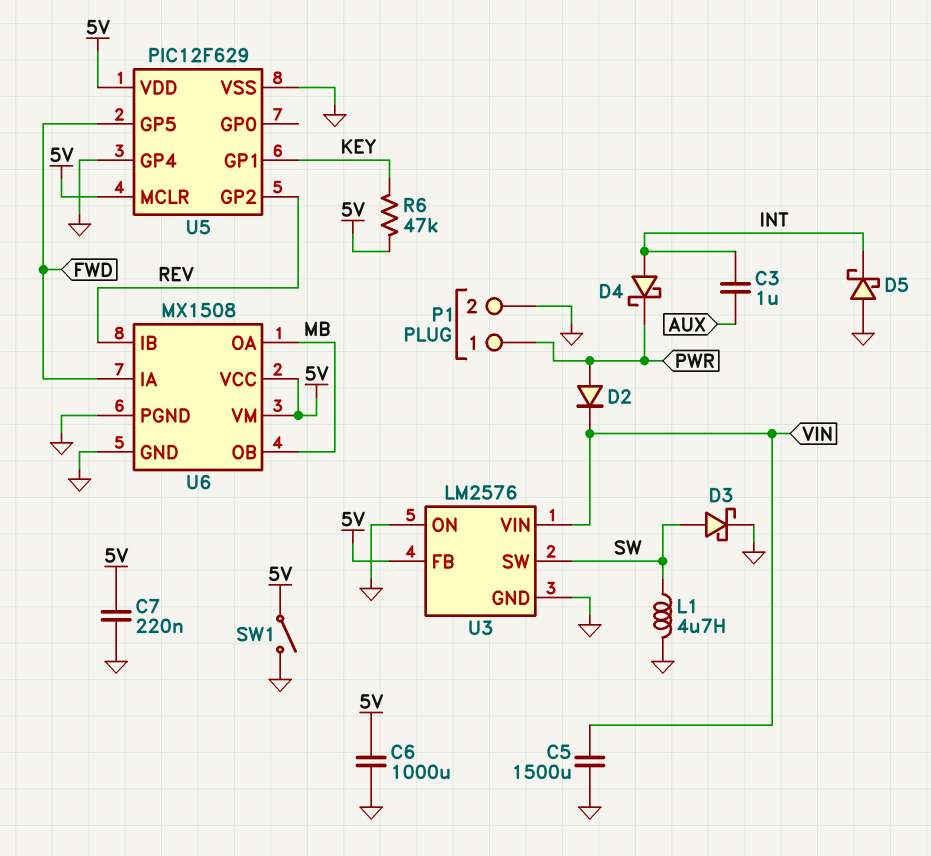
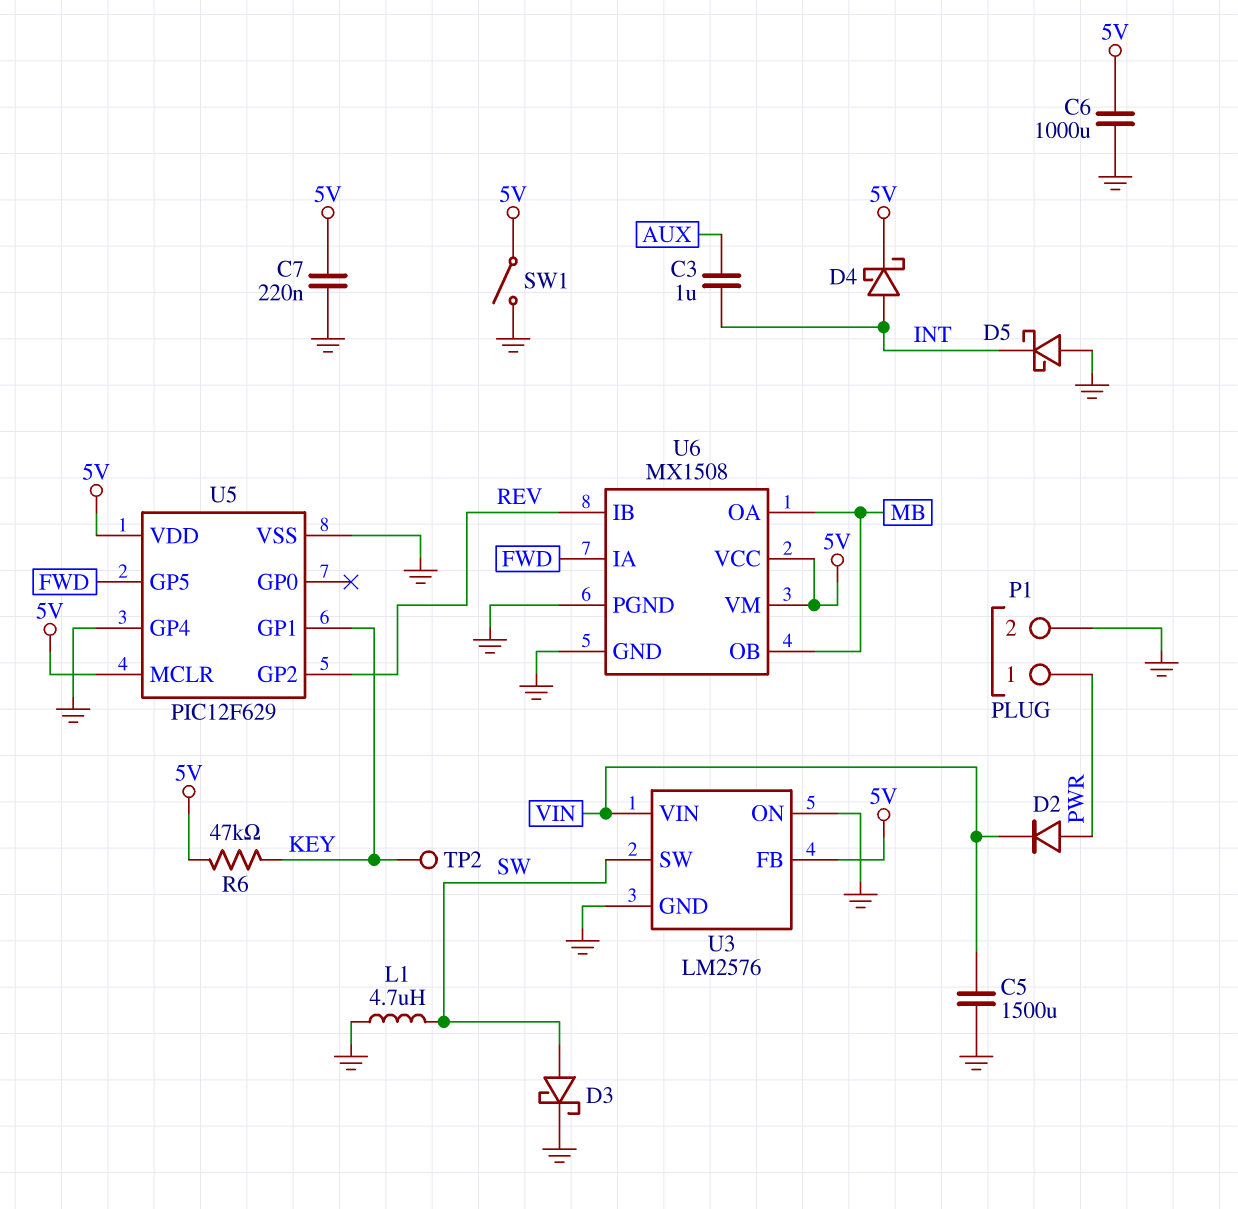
D4: schottky (A INT, K PWR) -> schottky (A INT, K 5V)
TP2: none -> test point (KEY)

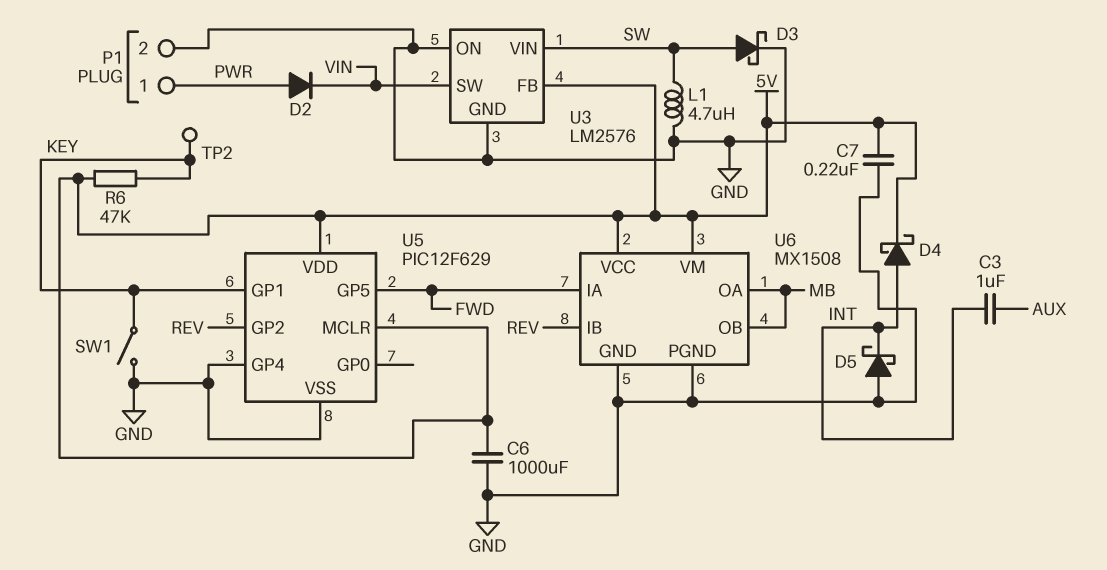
C5: 1500uF (GND, VIN) -> none
SW1: switch (5V, GND) -> switch (GND, KEY)
U3 pin SW: SW -> VIN
U3 pin VIN: VIN -> SW

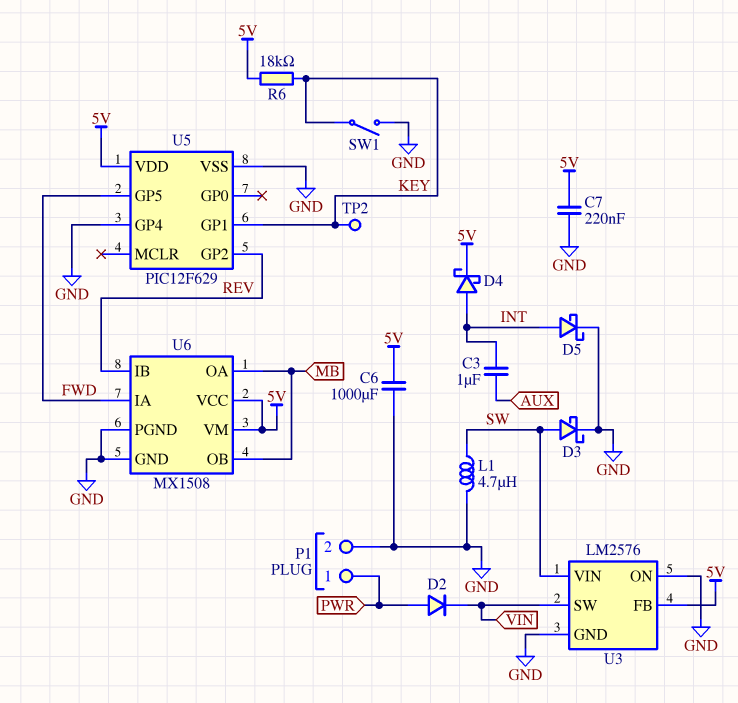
D5: schottky (A GND, K INT) -> schottky (A INT, K GND)
R6: 47k (5V, KEY) -> 18k (5V, KEY)
U5 pin MCLR: 5V -> none

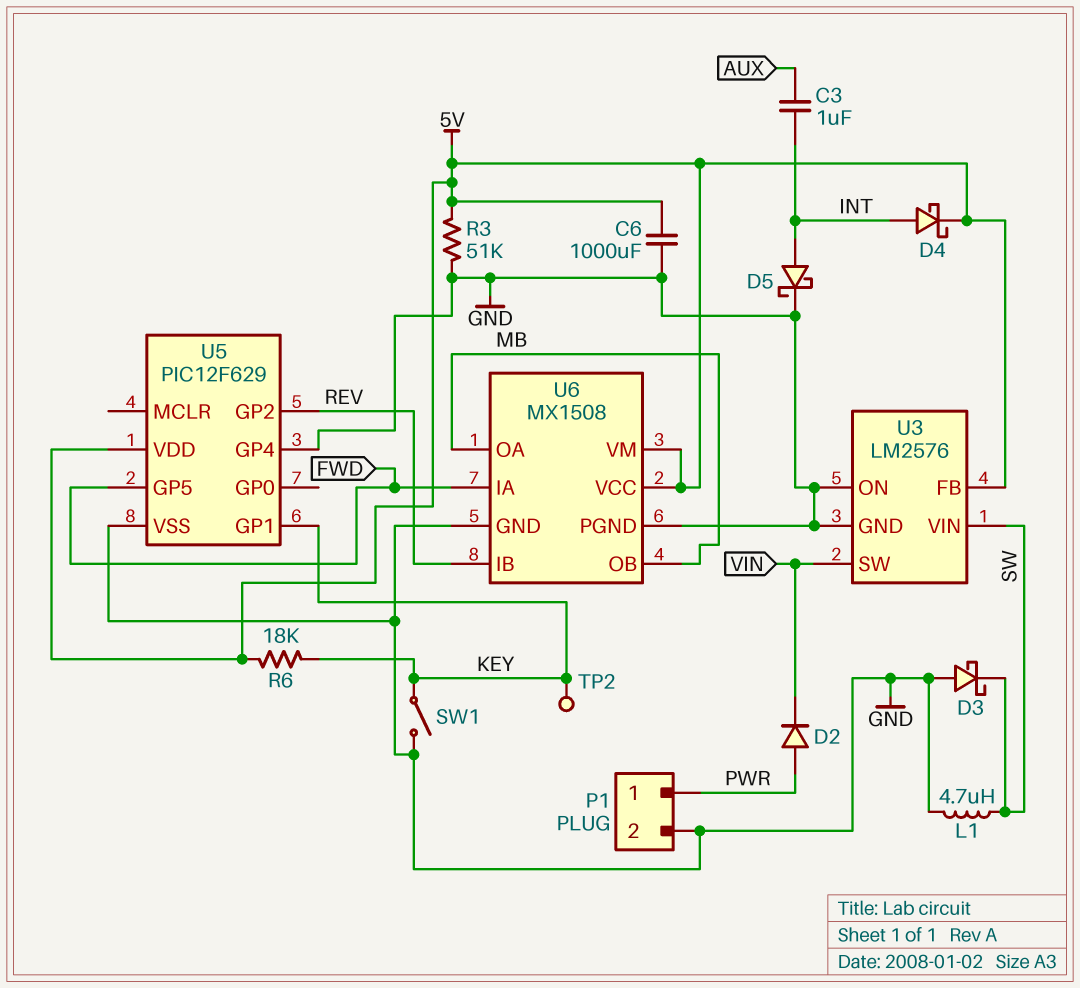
C7: 220nF (5V, GND) -> none
D3: schottky (A SW, K GND) -> schottky (A GND, K SW)
R3: none -> 51k (5V, GND)

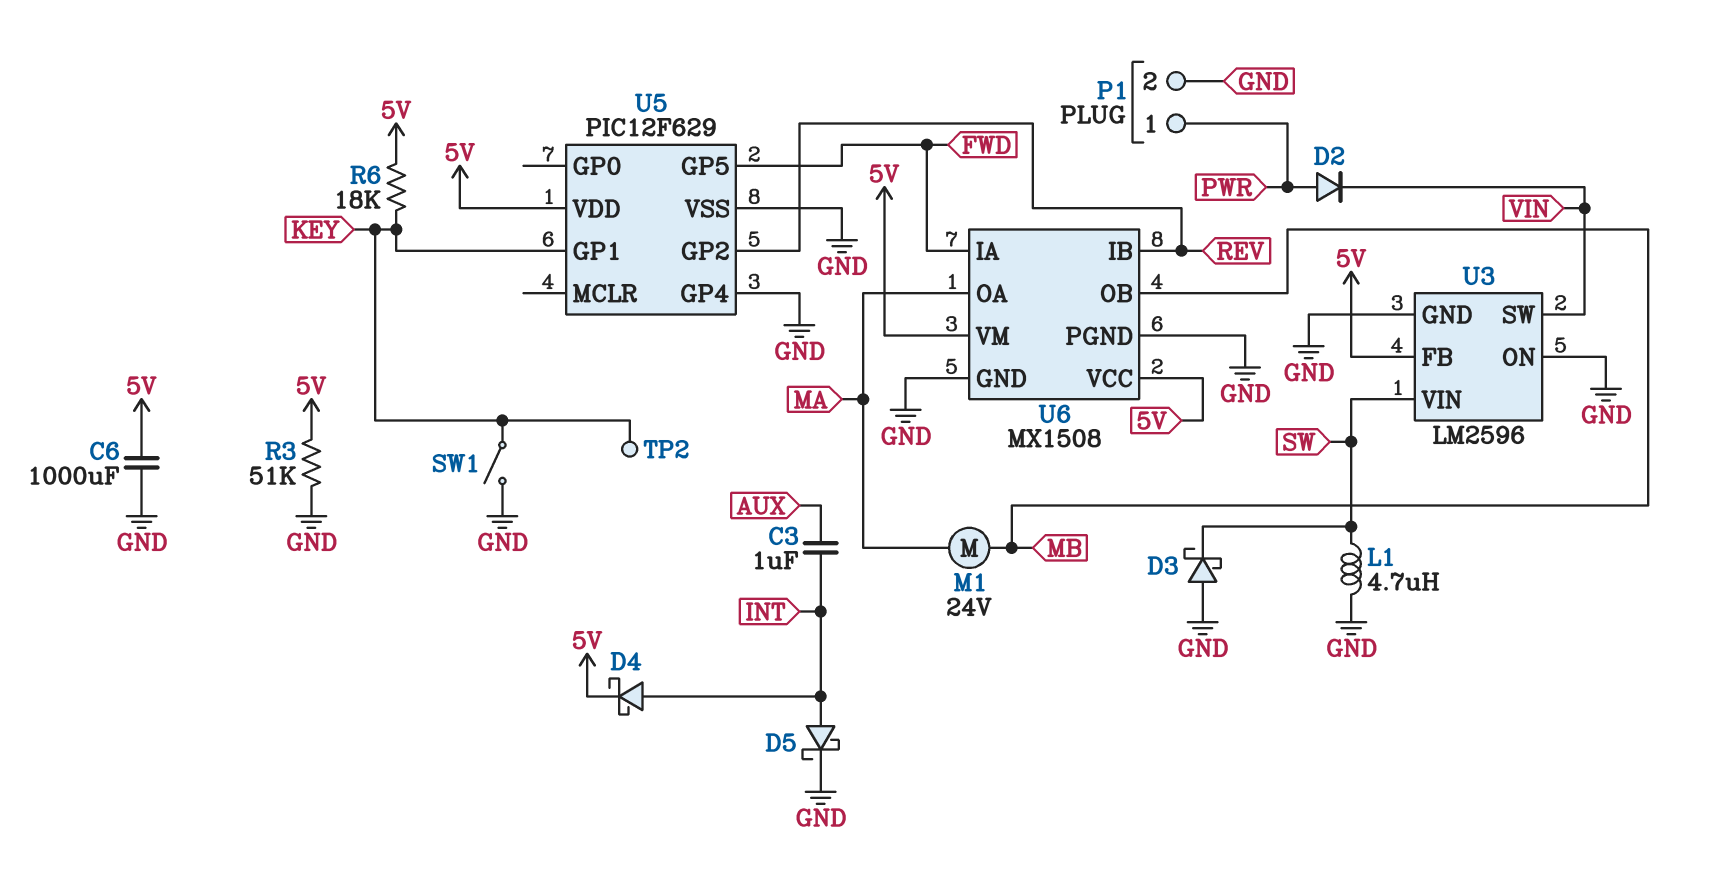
M1: none -> motor 24V (MA, MB)
U3: LM2576 -> LM2596
U6 pin OA: MB -> MA

